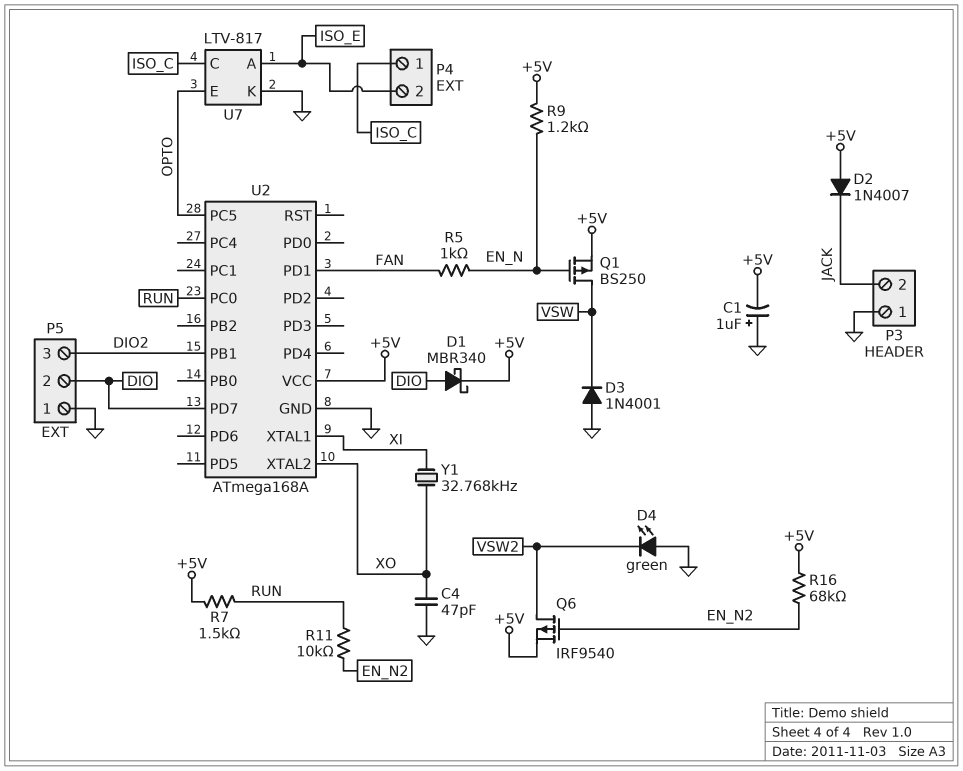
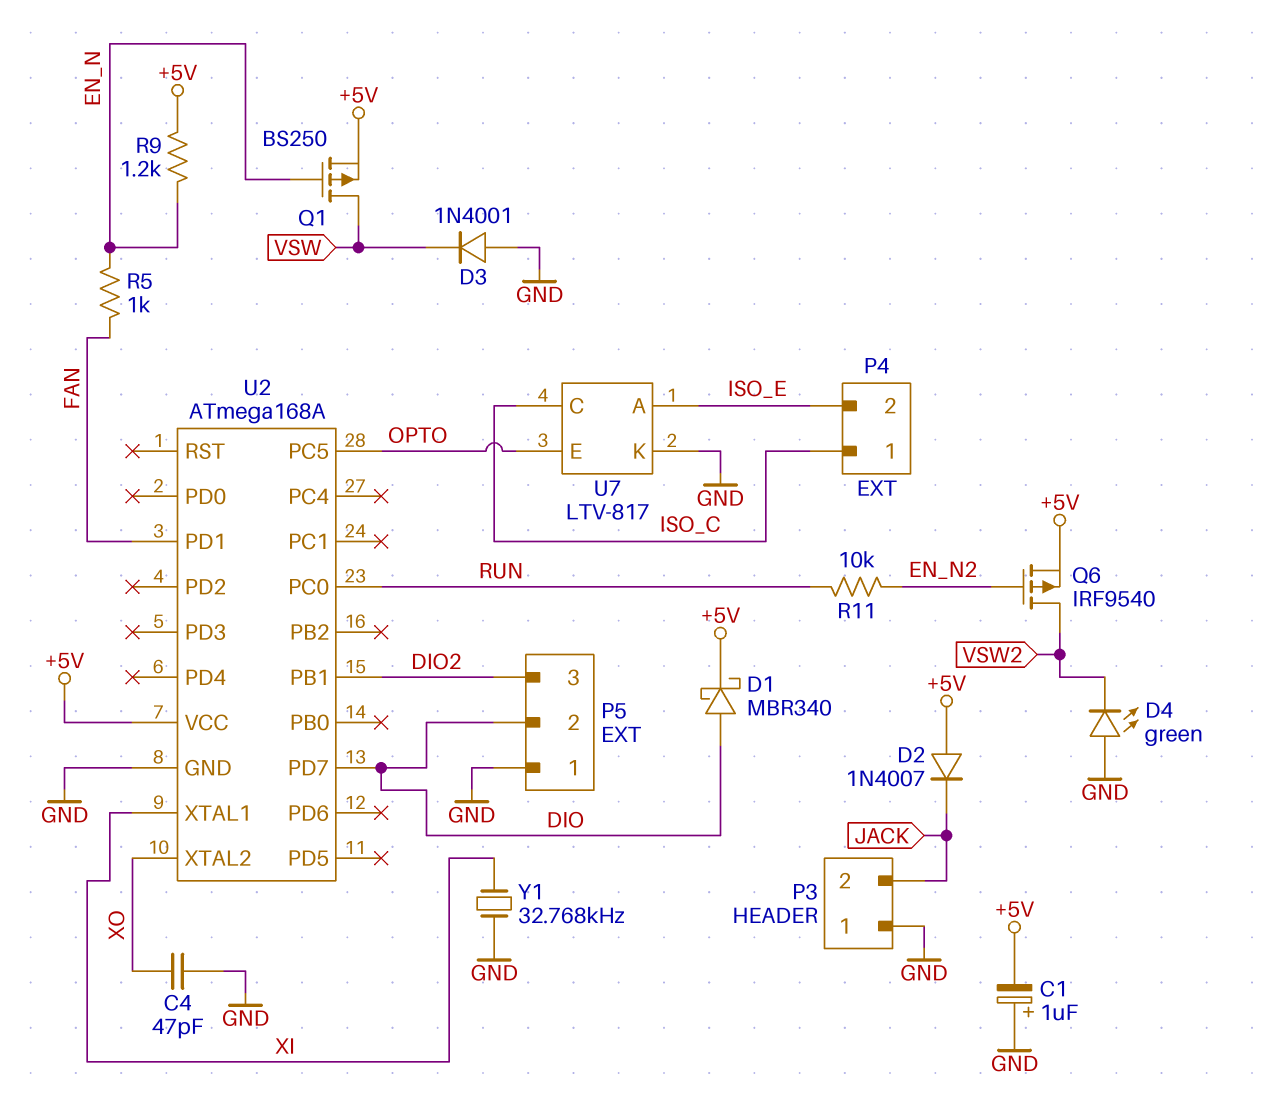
R7: 1.5k (+5V, RUN) -> none
R16: 68k (+5V, EN_N2) -> none
Y1: 32.768kHz (XI, XO) -> 32.768kHz (GND, XI)

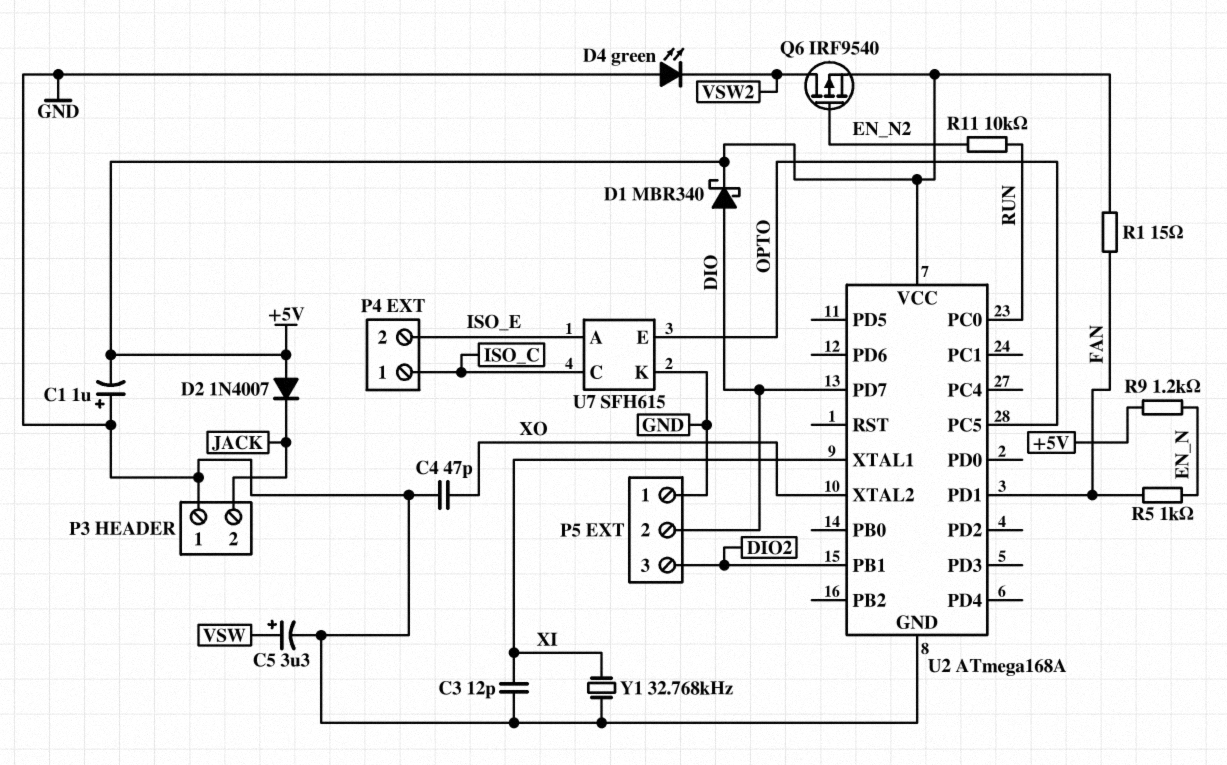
C3: none -> 12pF (GND, XI)
C5: none -> 3.3uF (plus VSW, minus GND)
D3: diode 1N4001 (A GND, K VSW) -> none
Q1: PMOS BS250 (G EN_N, D VSW, S +5V) -> none
R1: none -> 15 (+5V, FAN)
U7: LTV-817 -> SFH615

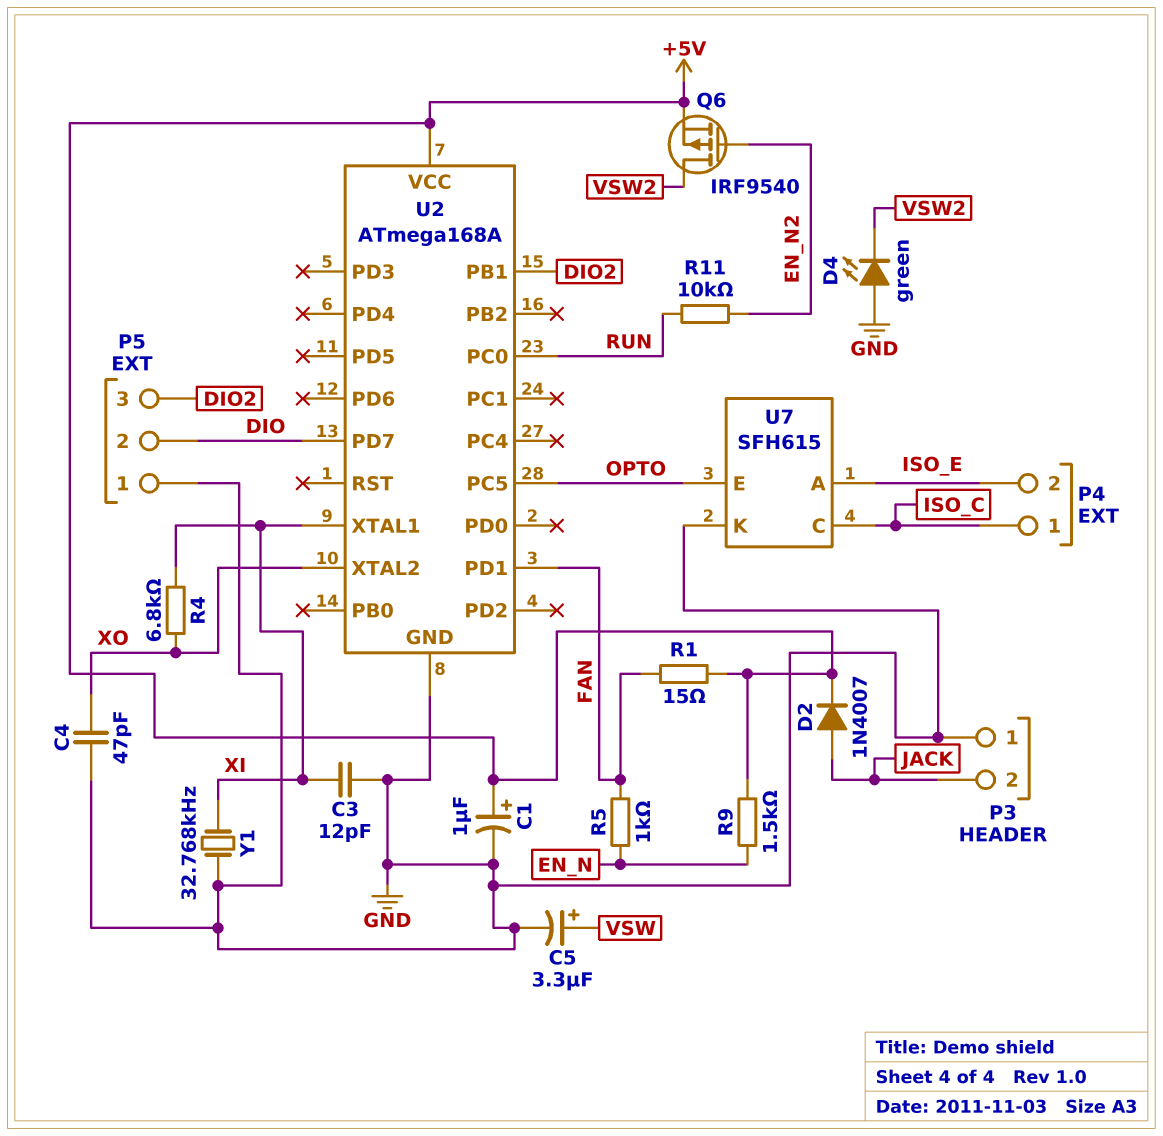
C1: 1uF (plus GND, minus +5V) -> 1uF (plus +5V, minus GND)
D1: schottky MBR340 (A DIO, K +5V) -> none
D2: diode 1N4007 (A +5V, K JACK) -> diode 1N4007 (A JACK, K +5V)
R4: none -> 6.8k (XI, XO)
R9: 1.2k (+5V, EN_N) -> 1.5k (+5V, EN_N)

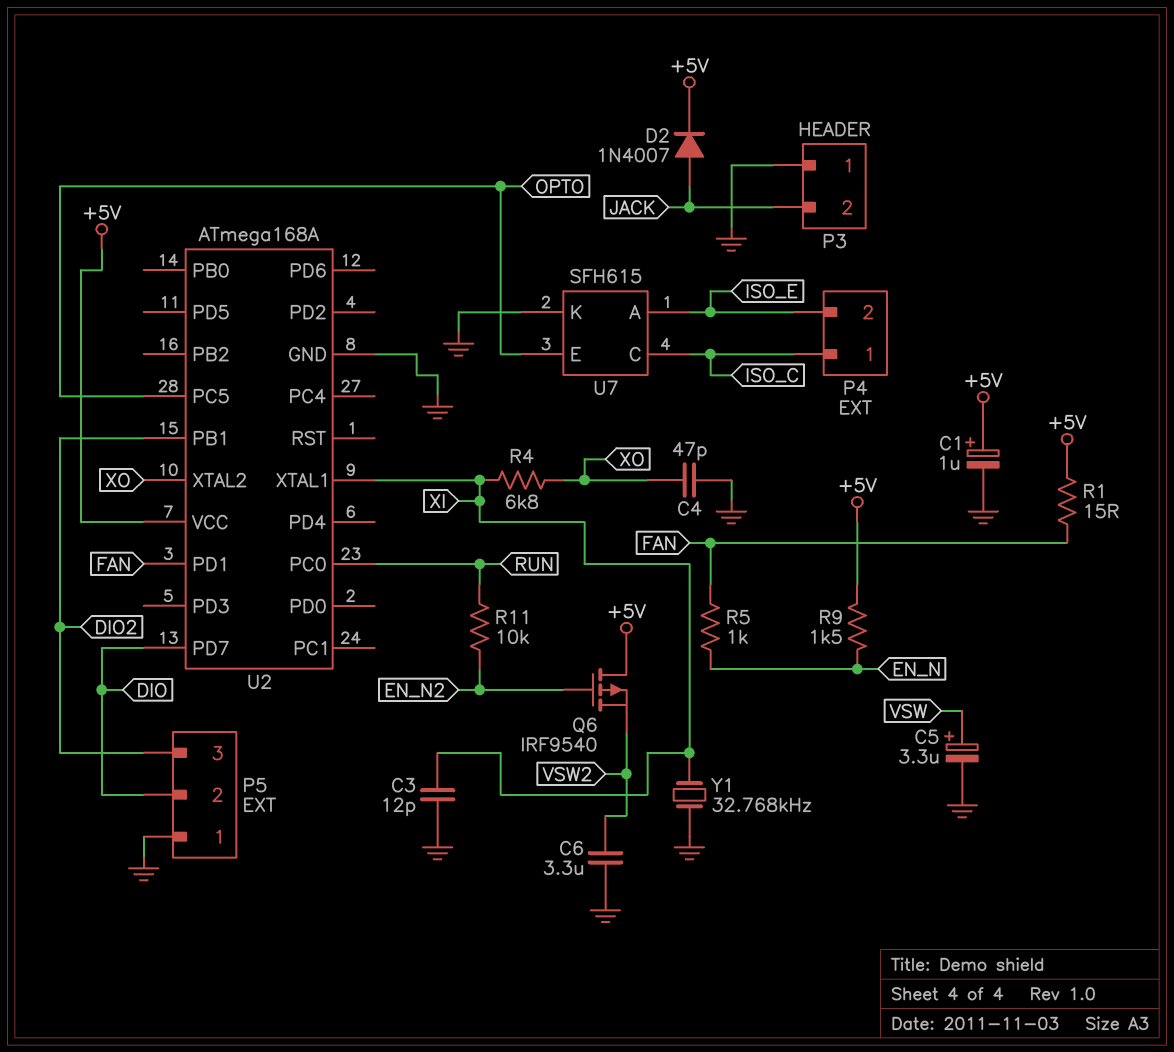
C6: none -> 3.3uF (GND, VSW2)
D4: LED green (A GND, K VSW2) -> none
Q6: PMOS IRF9540 (G EN_N2, D VSW2, S +5V) -> PMOS IRF9540 (G EN_N2, D +5V, S VSW2)

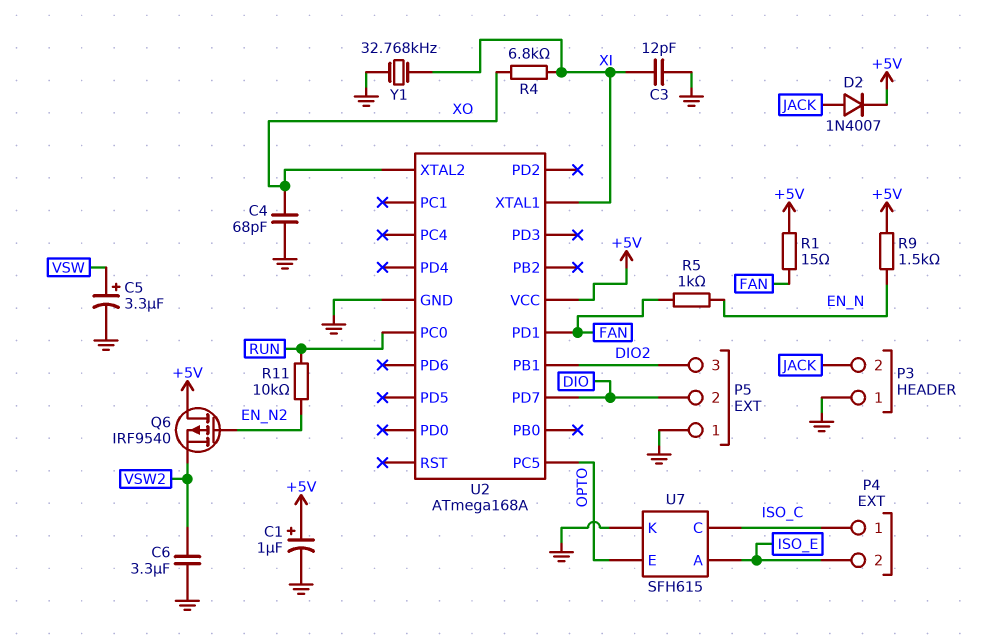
C4: 47pF (GND, XO) -> 68pF (GND, XO)

